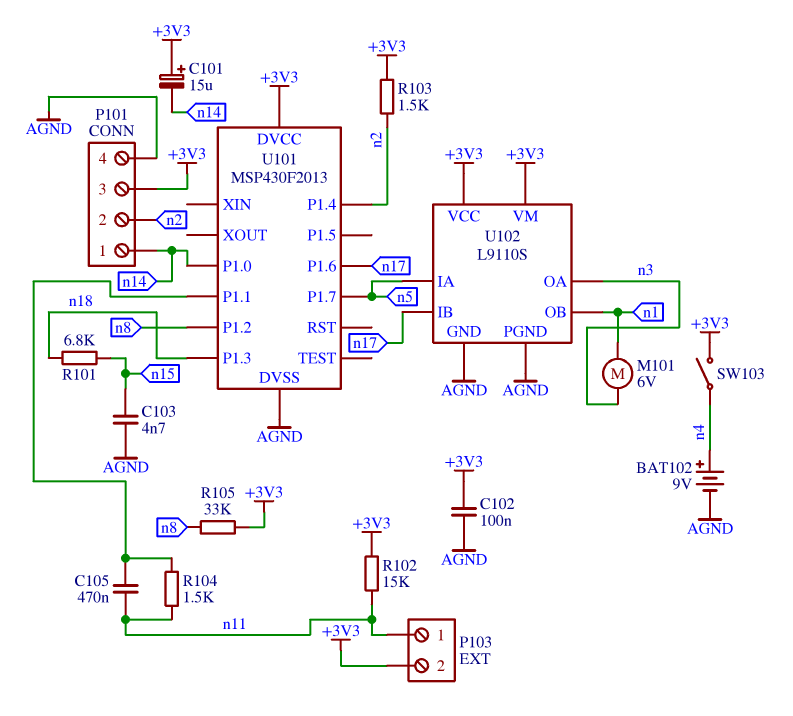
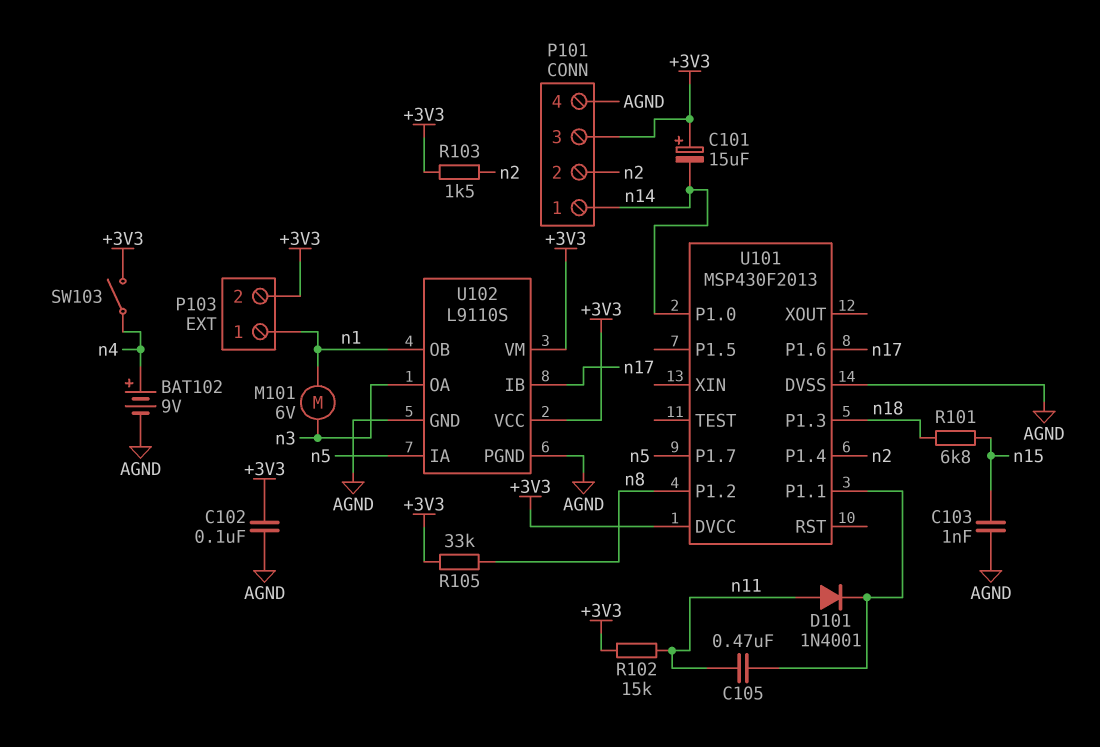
C103: 4.7nF (AGND, n15) -> 1nF (AGND, n15)
D101: none -> diode 1N4001 (A n11, K U101/P1.1)
P103 pin 1: n11 -> n1
R104: 1.5k (U101/P1.1, n11) -> none

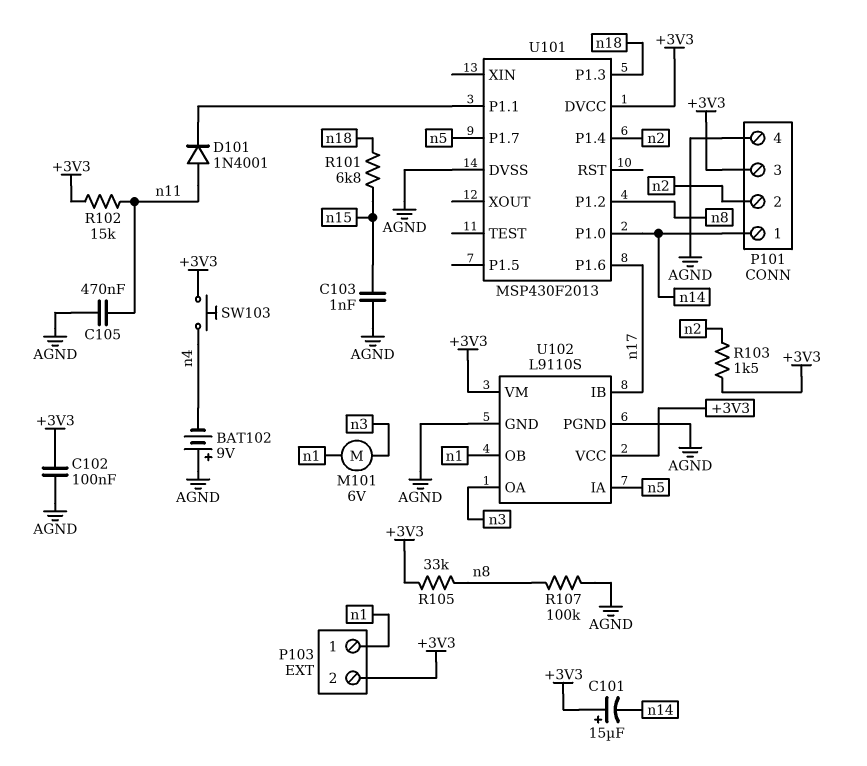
BAT102: 9V (plus n4, minus AGND) -> 9V (plus AGND, minus n4)
C105: 470nF (U101/P1.1, n11) -> 470nF (AGND, n11)
R107: none -> 100k (AGND, n8)
SW103: switch (+3V3, n4) -> button (+3V3, n4)

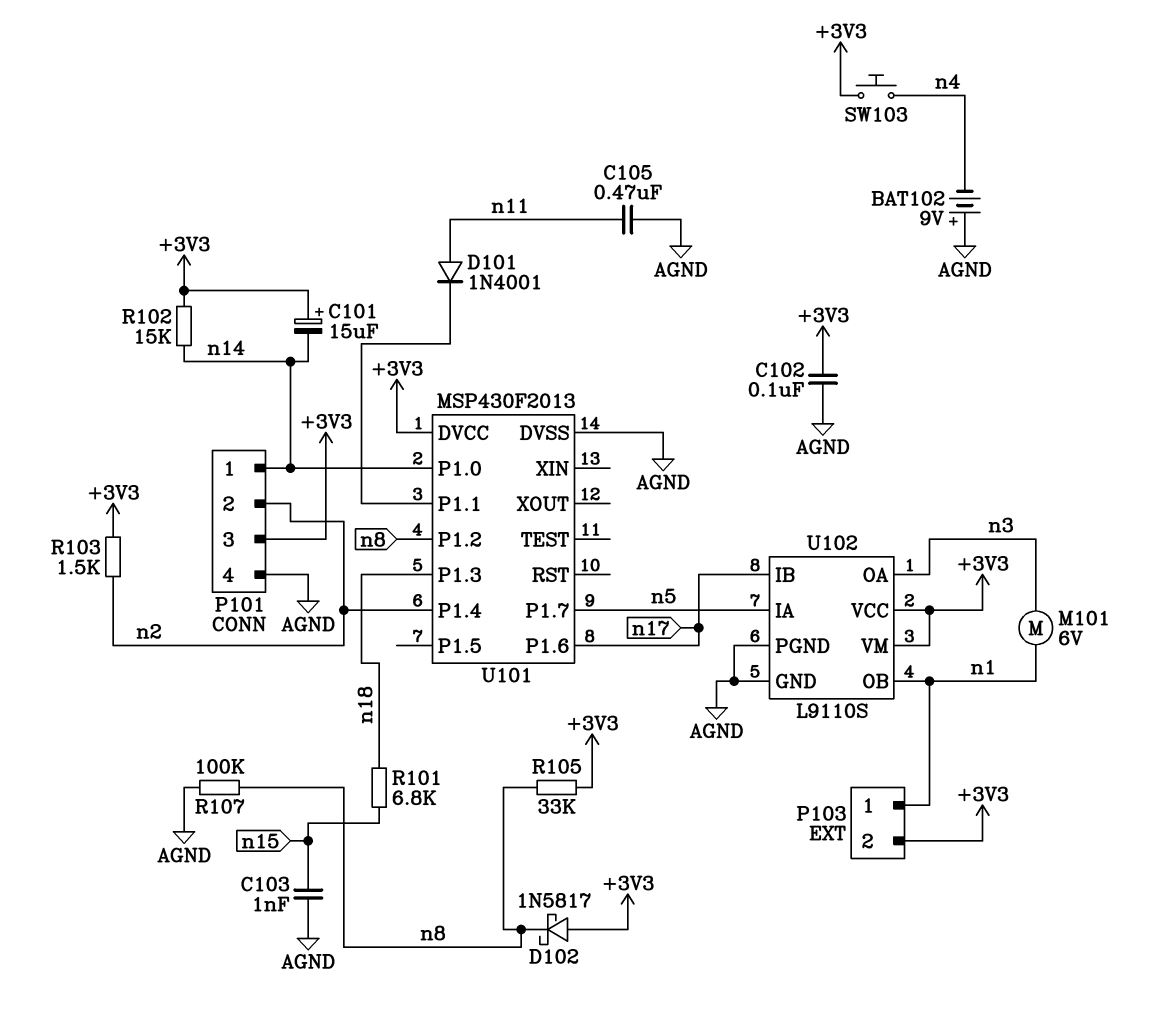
D102: none -> schottky 1N5817 (A +3V3, K n8)
R102: 15k (+3V3, n11) -> 15k (+3V3, n14)

